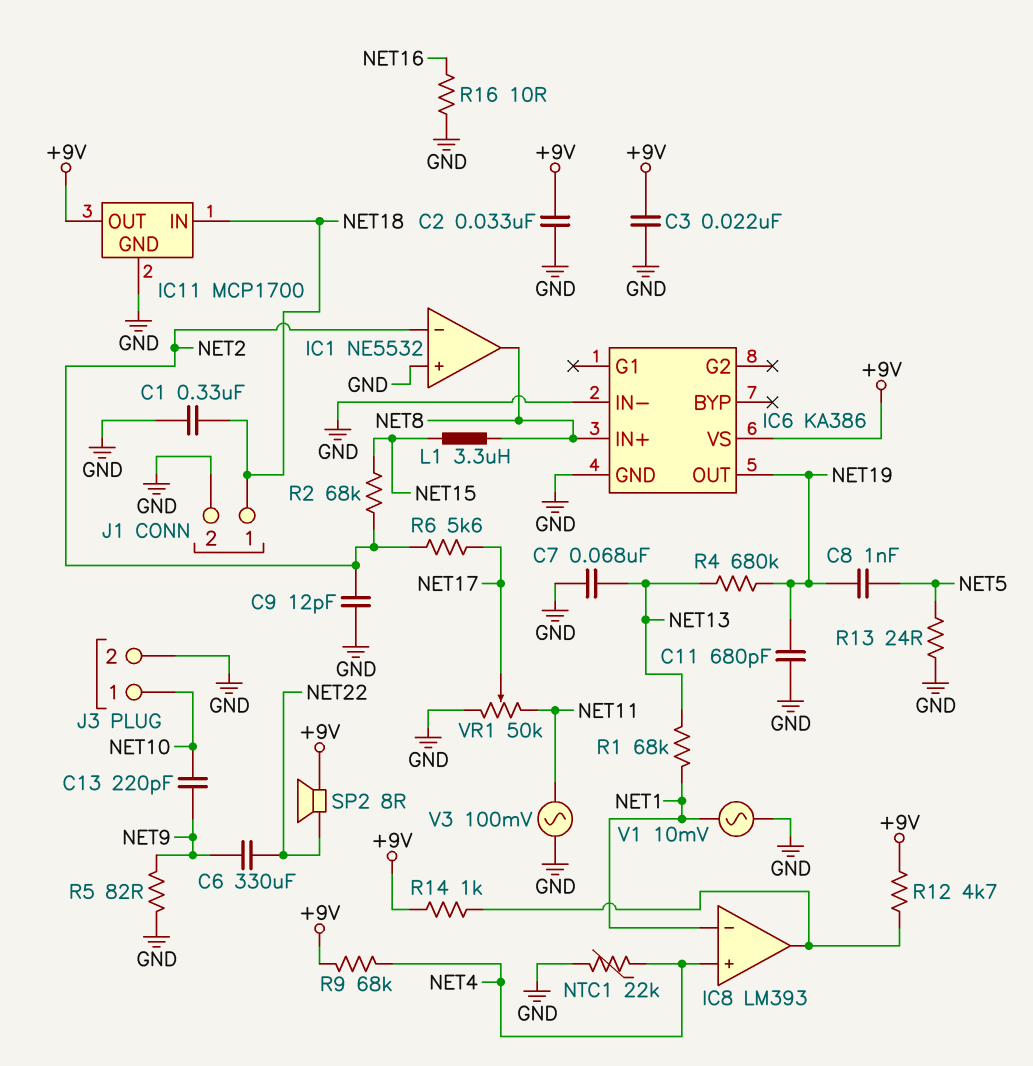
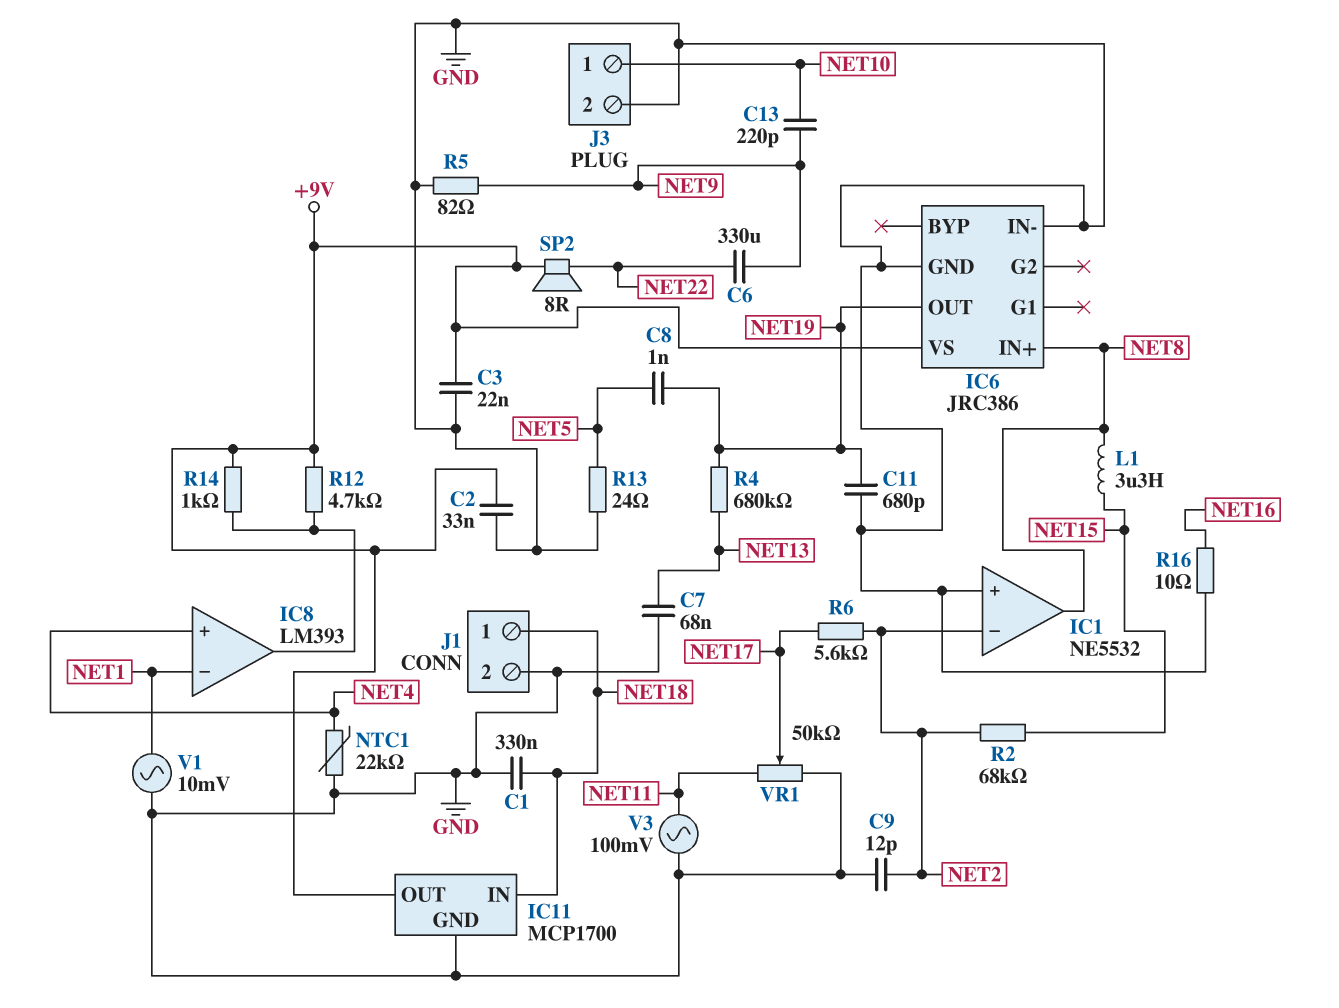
IC6: KA386 -> JRC386
R1: 68k (NET1, NET13) -> none
R9: 68k (+9V, NET4) -> none

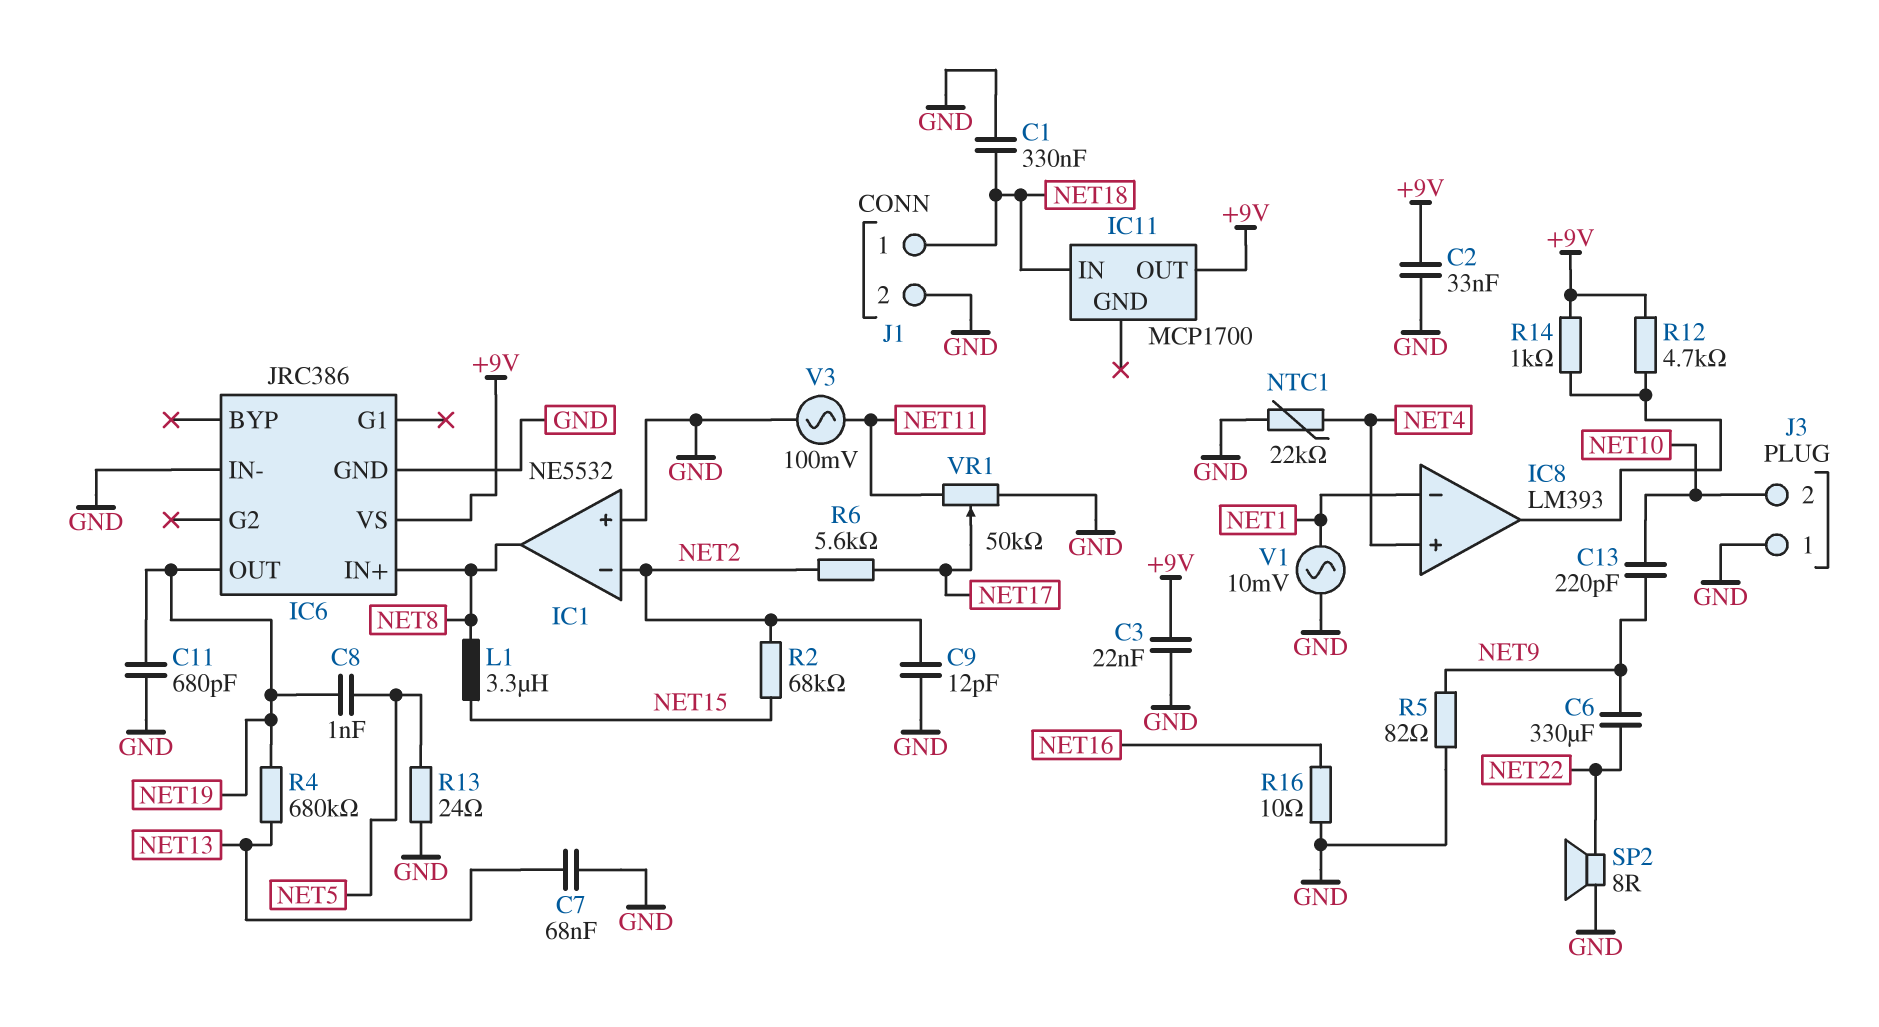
IC11 pin GND: GND -> none
J3 pin 1: NET10 -> GND
J3 pin 2: GND -> NET10
SP2: speaker 8R (+9V, NET22) -> speaker 8R (GND, NET22)

